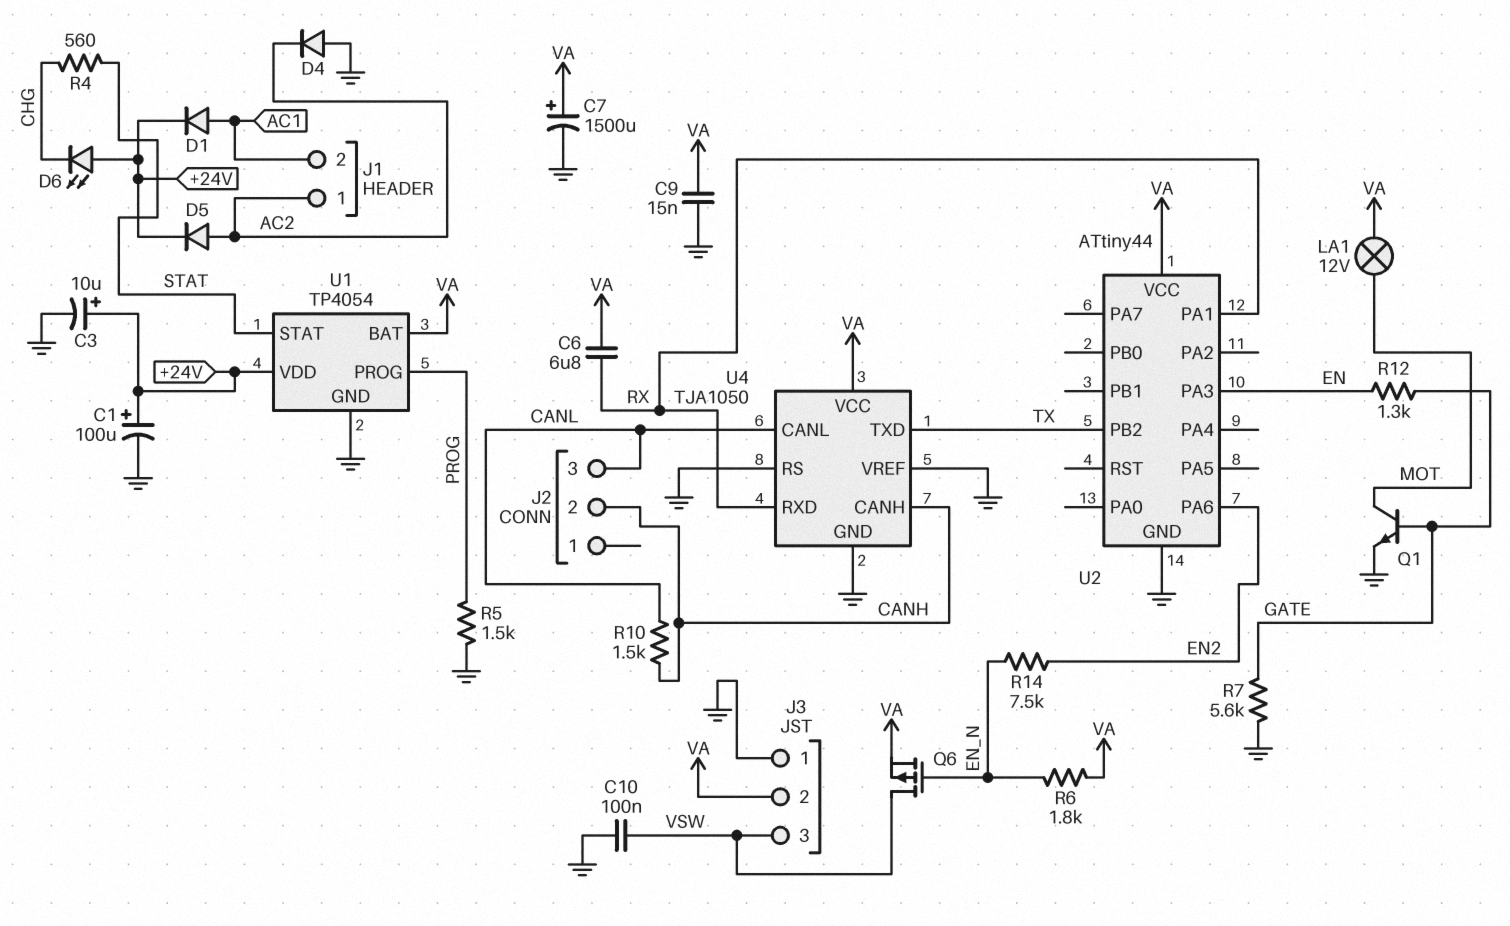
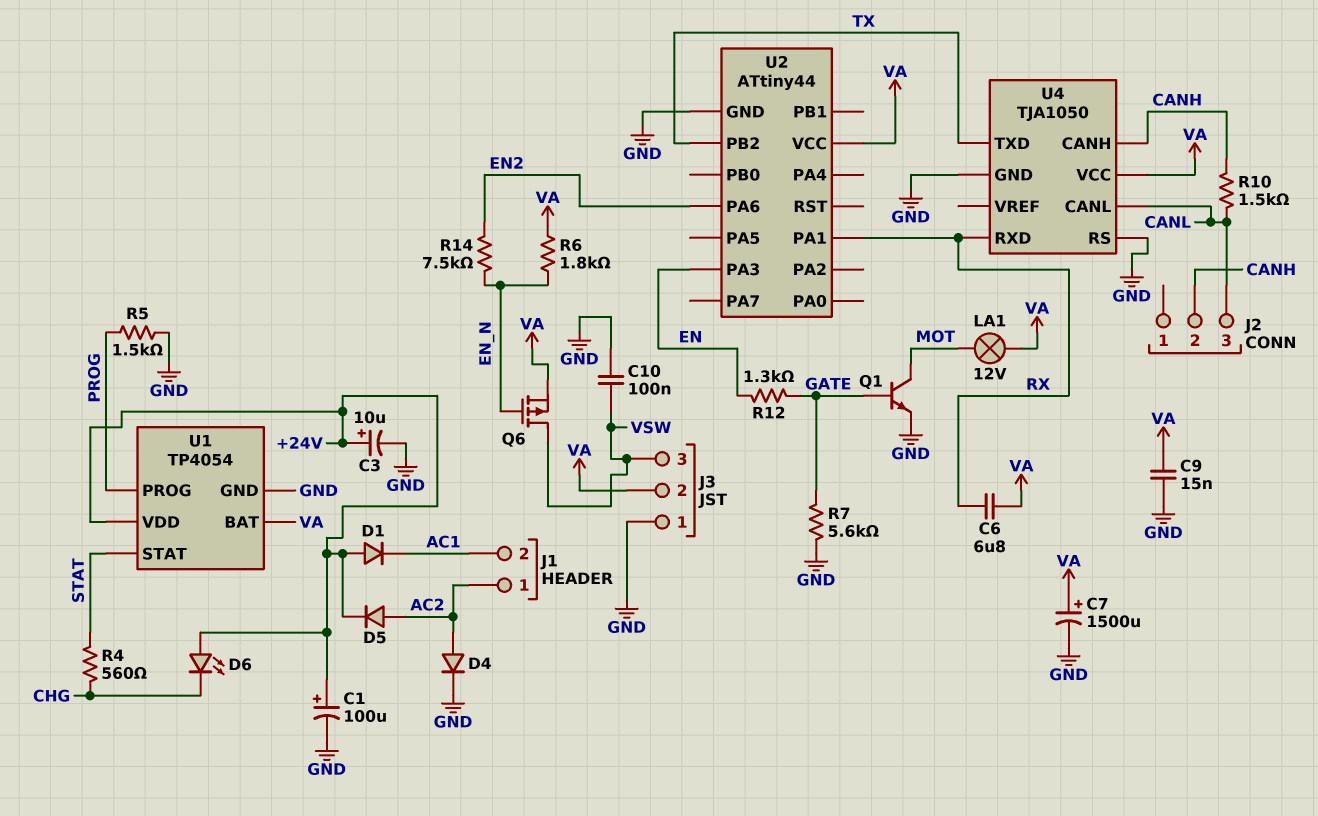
D1: diode (A AC1, K +24V) -> diode (A +24V, K AC1)
D4: diode (A GND, K AC2) -> diode (A AC2, K GND)
U4 pin VREF: GND -> none

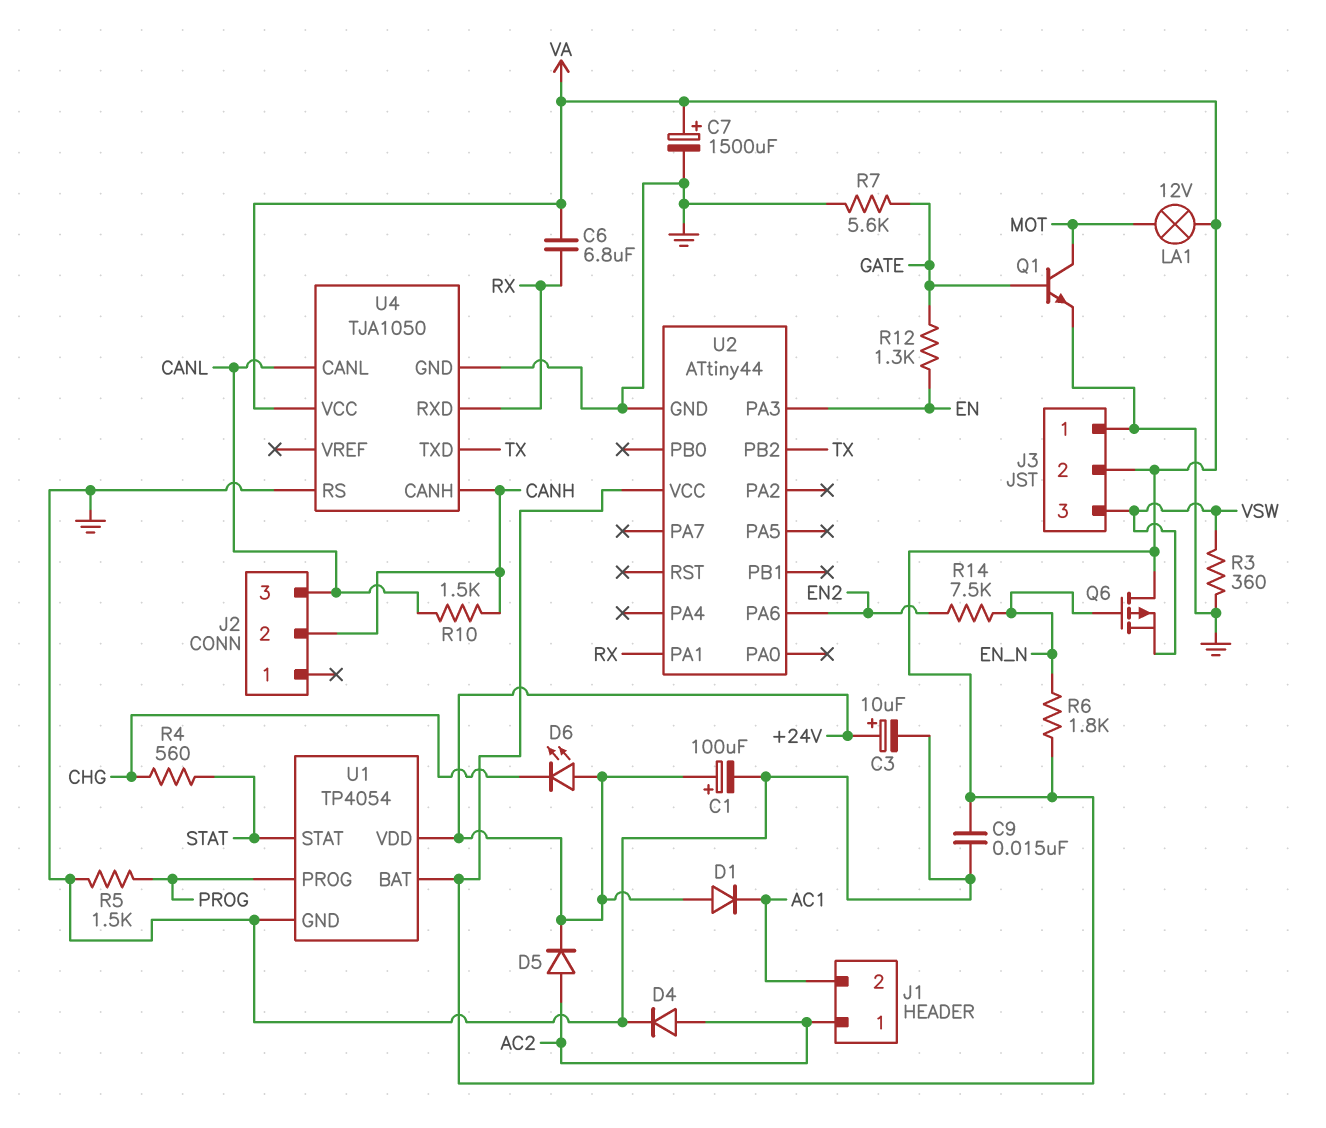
C10: 100nF (GND, VSW) -> none
Q6: PMOS (G EN_N, D VSW, S VA) -> PMOS (G EN_N, D VA, S VSW)
R3: none -> 360 (GND, VSW)

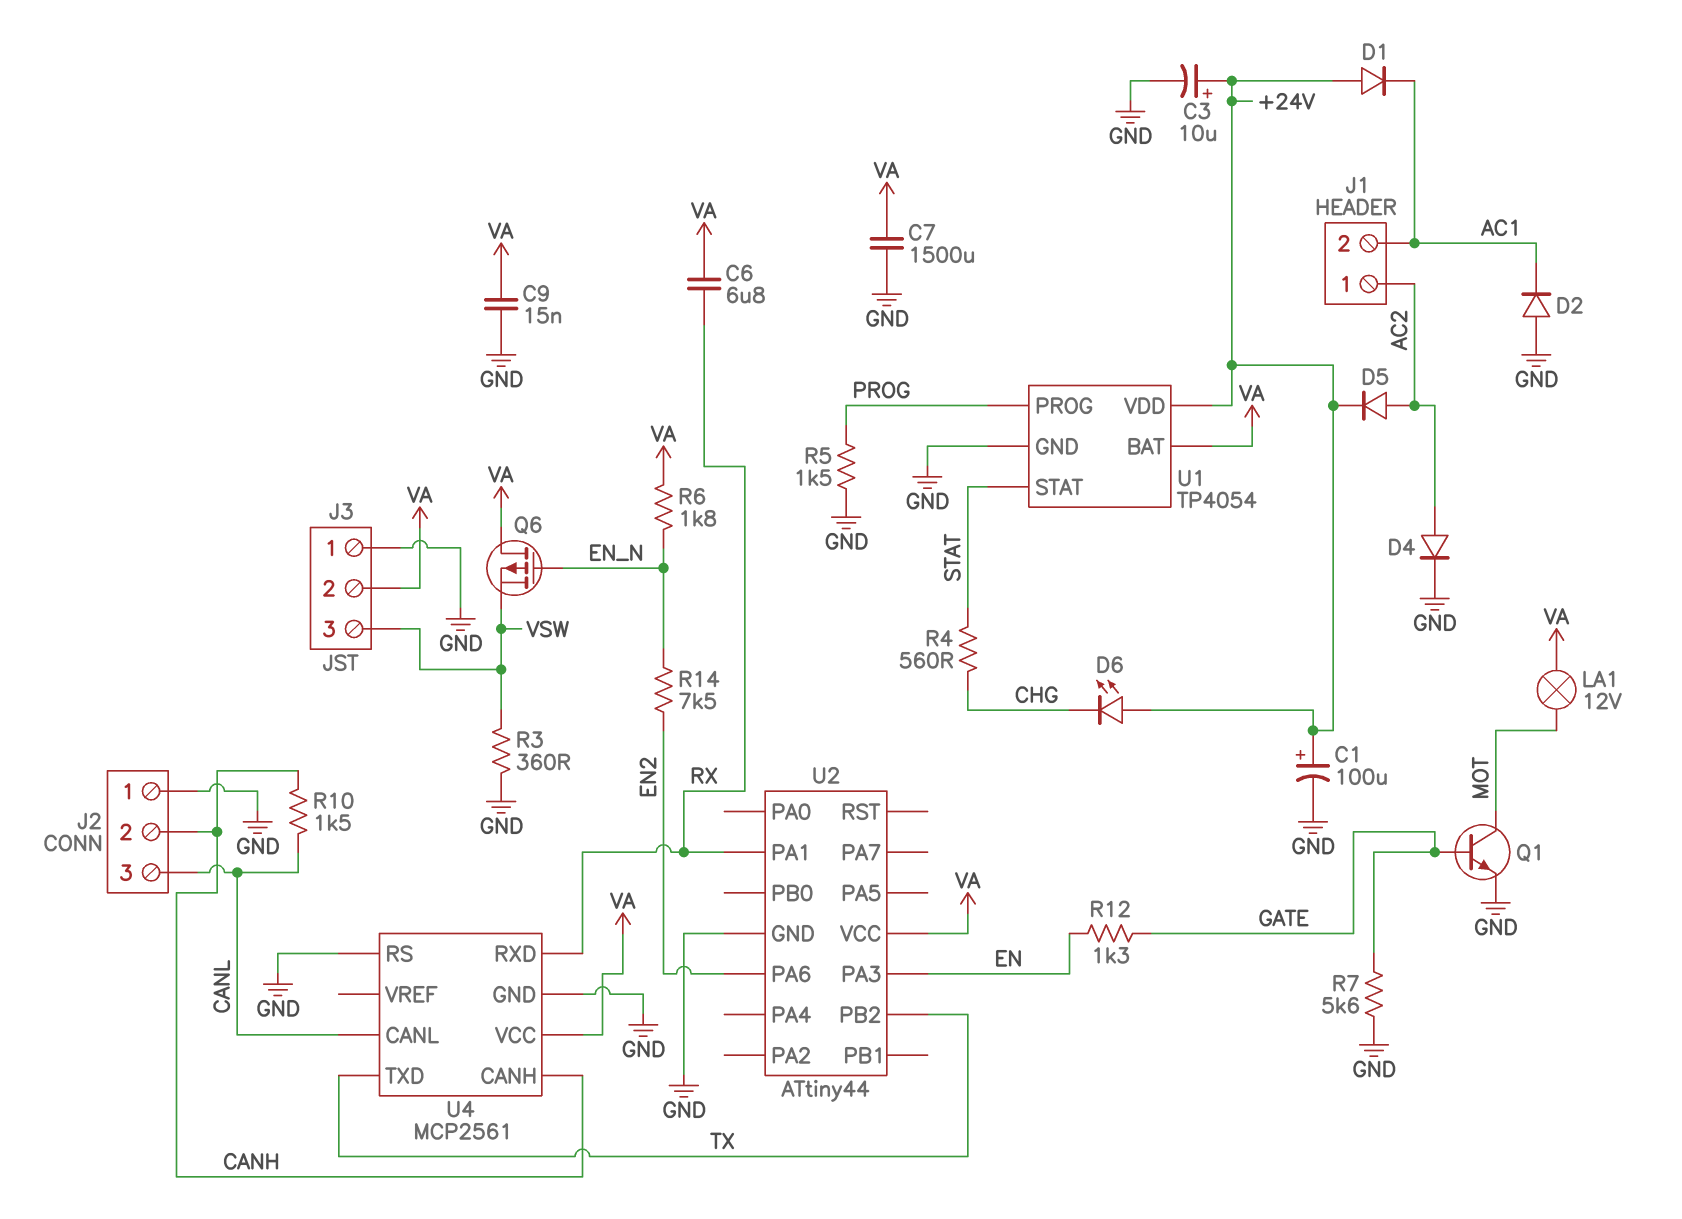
C7: 1500uF (plus VA, minus GND) -> 1500uF (GND, VA)
D2: none -> diode (A GND, K AC1)
J2 pin 1: none -> GND
U4: TJA1050 -> MCP2561

